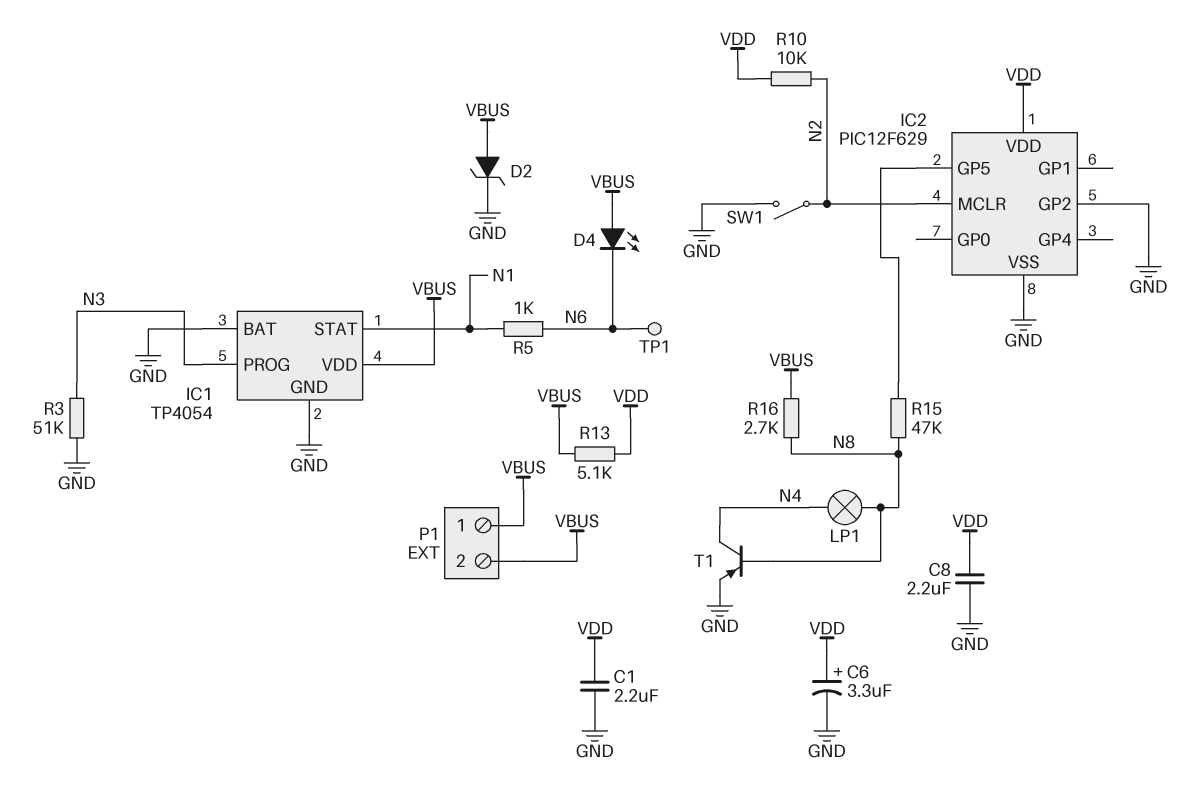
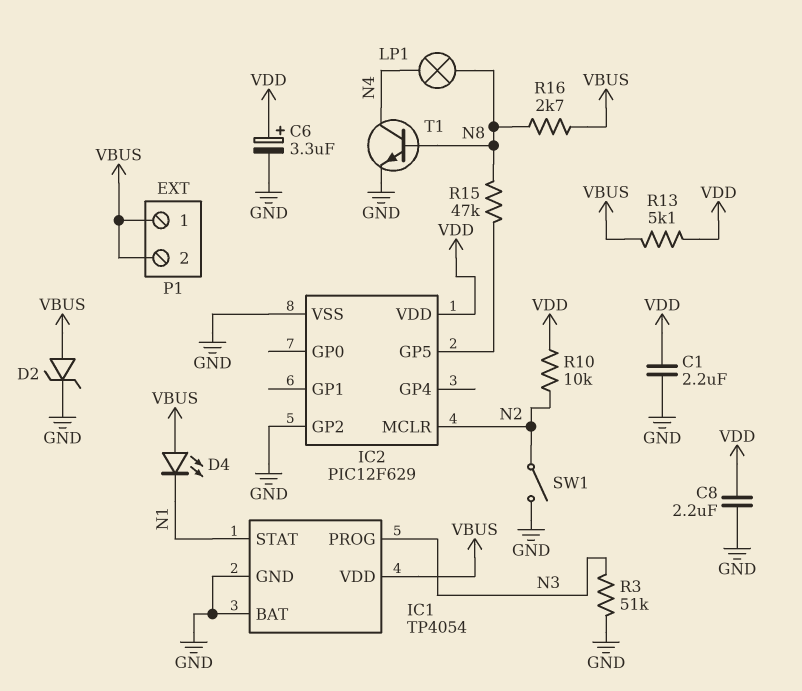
D4: LED (A VBUS, K N6) -> LED (A VBUS, K N1)
R5: 1k (N1, N6) -> none
T1: PNP (B N8, C N4, E GND) -> NPN (B N8, C N4, E GND)
TP1: test point (N6) -> none

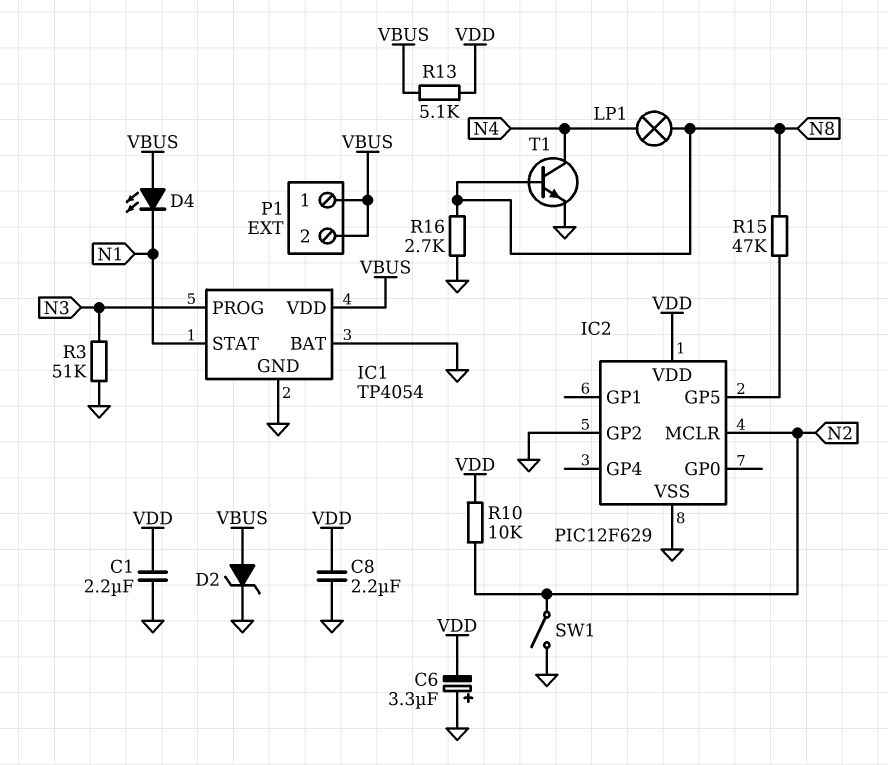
C6: 3.3uF (plus VDD, minus GND) -> 3.3uF (plus GND, minus VDD)
R16: 2.7k (N8, VBUS) -> 2.7k (GND, N8)

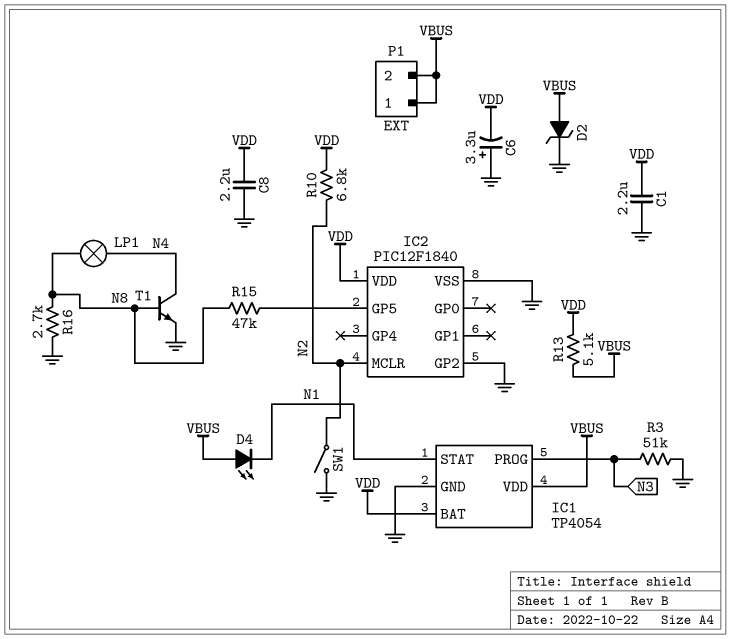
IC1 pin BAT: GND -> VDD
IC2: PIC12F629 -> PIC12F1840
R10: 10k (N2, VDD) -> 6.8k (N2, VDD)

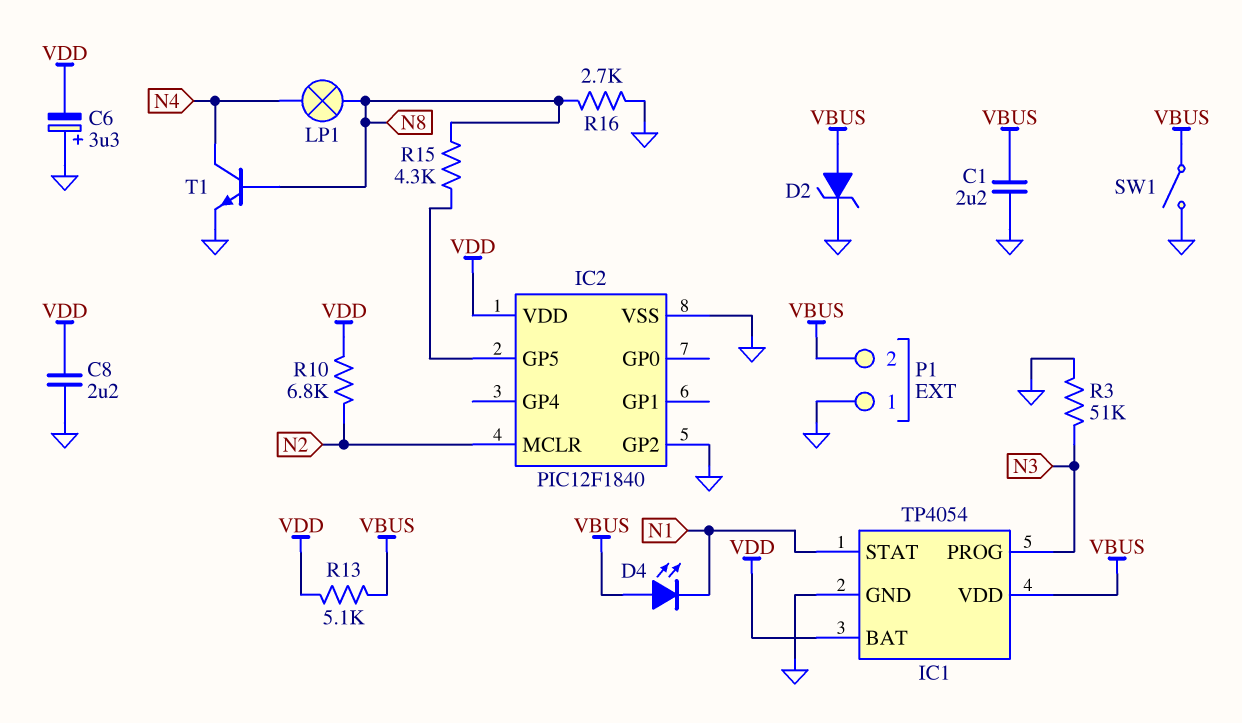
C1: 2.2uF (GND, VDD) -> 2.2uF (GND, VBUS)
P1 pin 1: VBUS -> GND
R15: 47k (IC2/GP5, N8) -> 4.3k (IC2/GP5, N8)
SW1: switch (GND, N2) -> switch (GND, VBUS)

